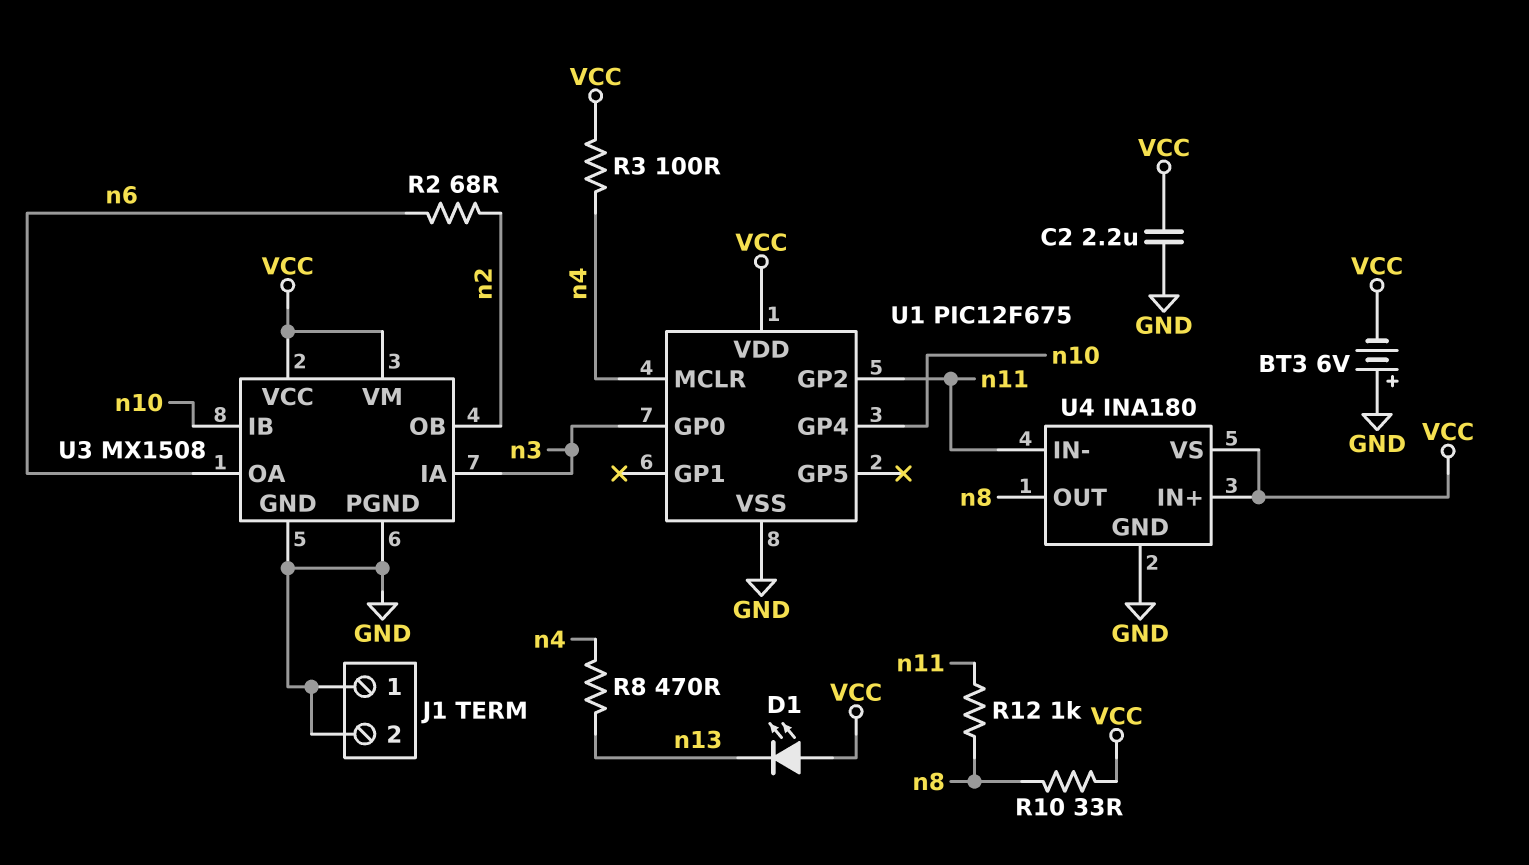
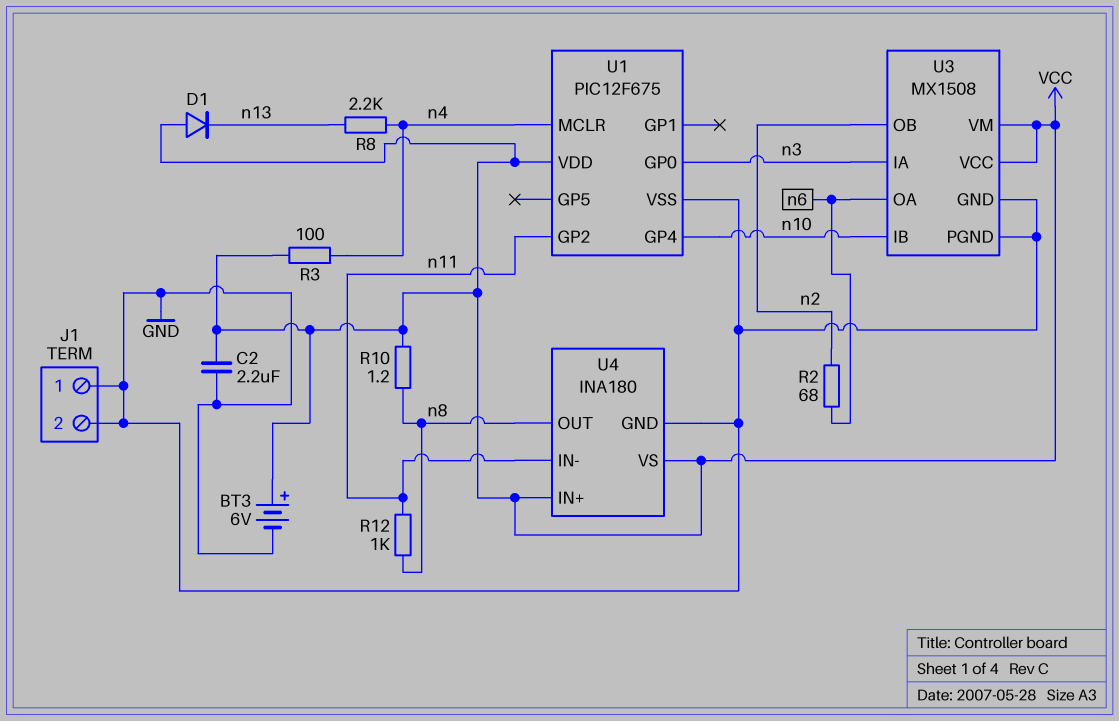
BT3: 6V (plus GND, minus VCC) -> 6V (plus VCC, minus GND)
D1: LED (A VCC, K n13) -> diode (A VCC, K n13)
R8: 470 (n4, n13) -> 2.2k (n4, n13)
R10: 33 (VCC, n8) -> 1.2 (VCC, n8)

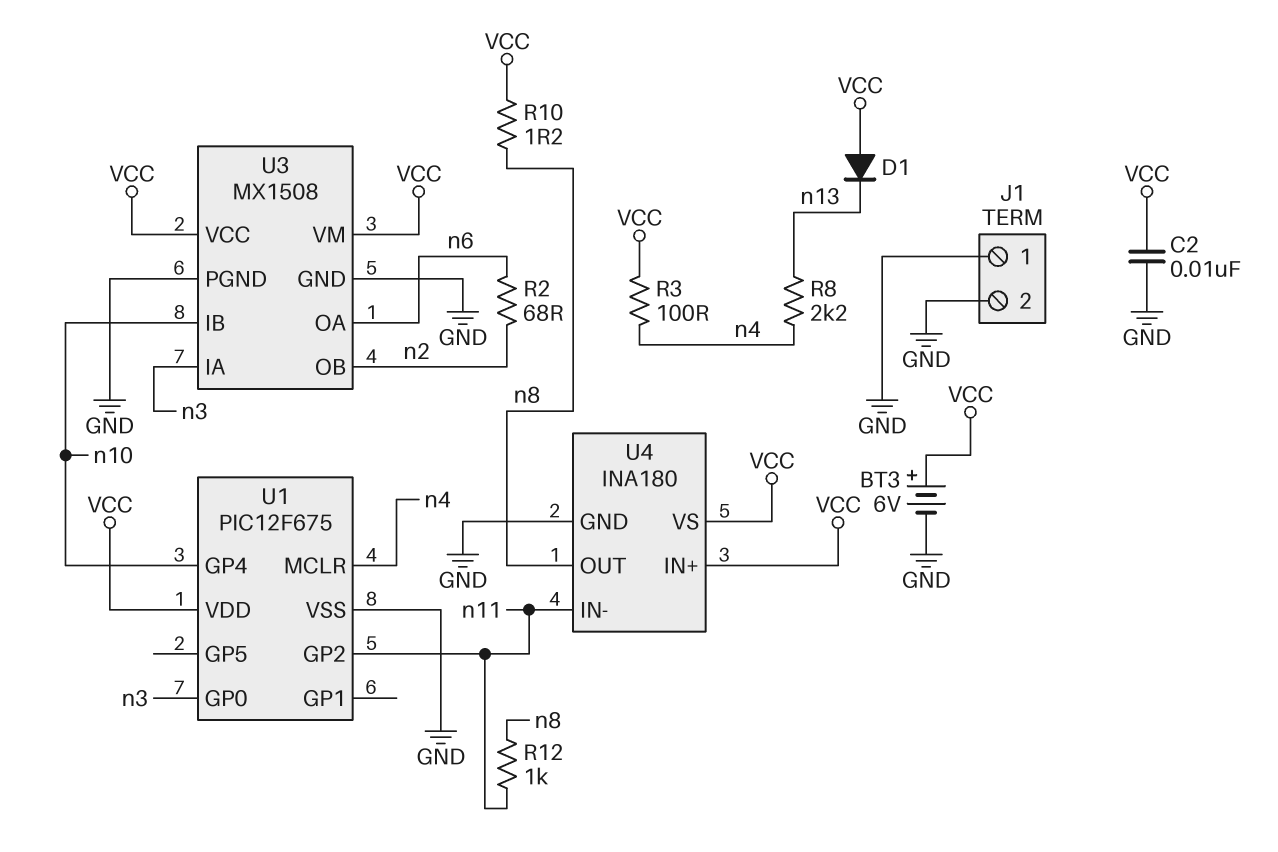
C2: 2.2uF (GND, VCC) -> 10nF (GND, VCC)

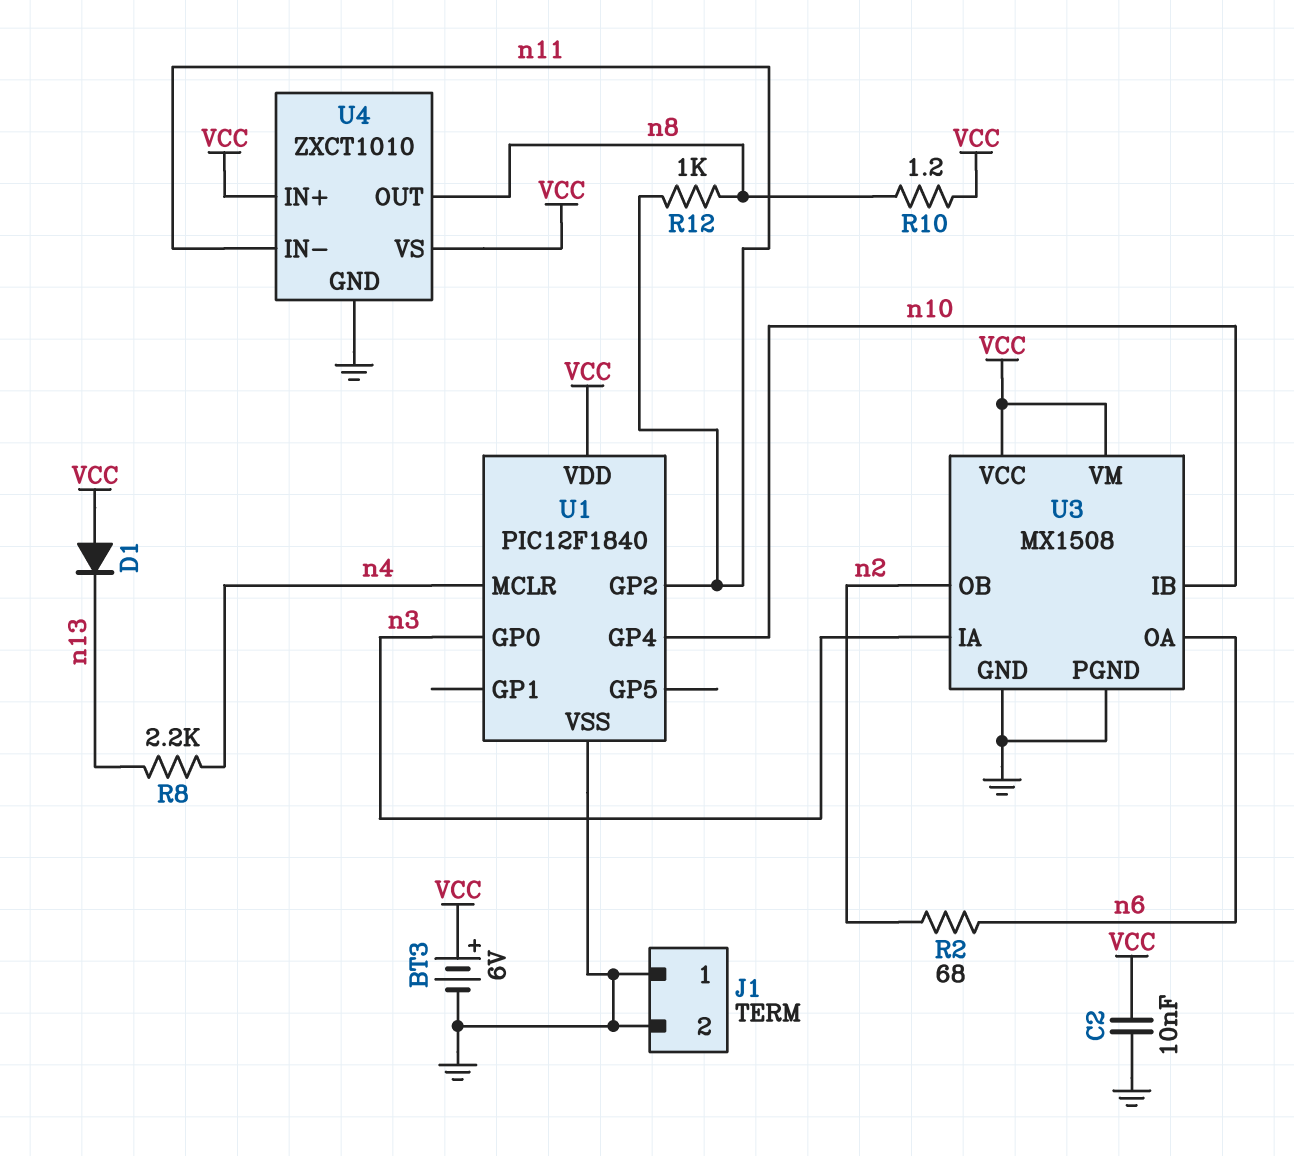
R3: 100 (VCC, n4) -> none
U1: PIC12F675 -> PIC12F1840
U4: INA180 -> ZXCT1010

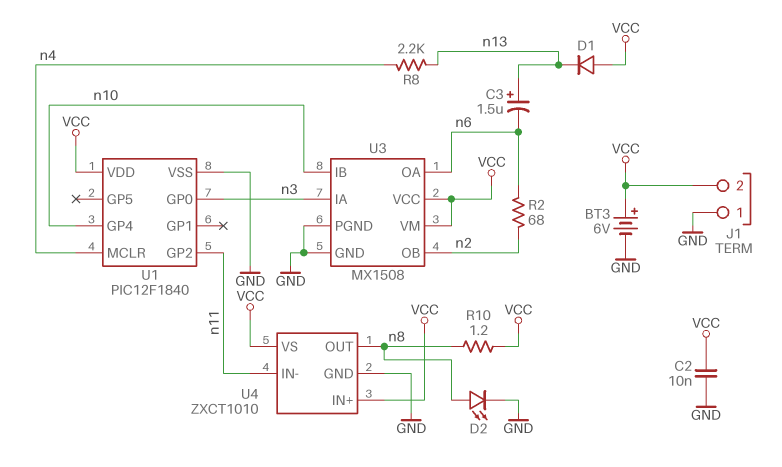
C3: none -> 1.5uF (plus n13, minus n6)
D2: none -> LED (A n8, K GND)
J1 pin 2: GND -> VCC
R12: 1k (n8, n11) -> none

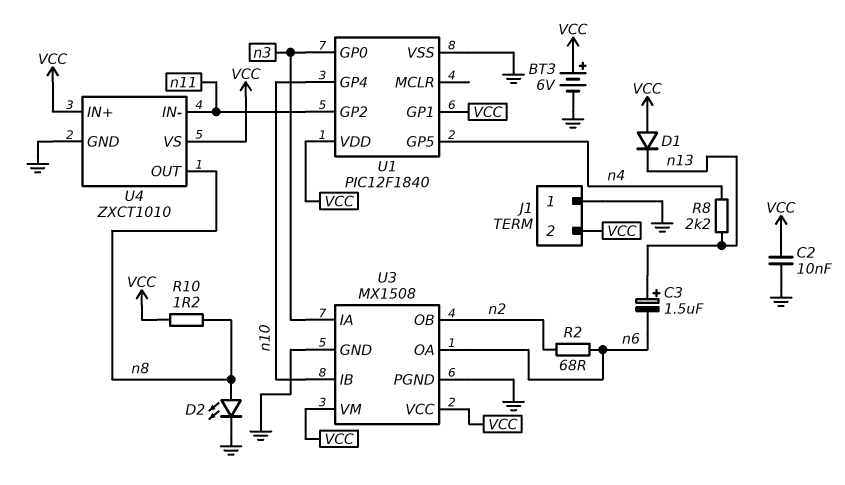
U1 pin GP1: none -> VCC
U1 pin GP5: none -> n4
U1 pin MCLR: n4 -> none

